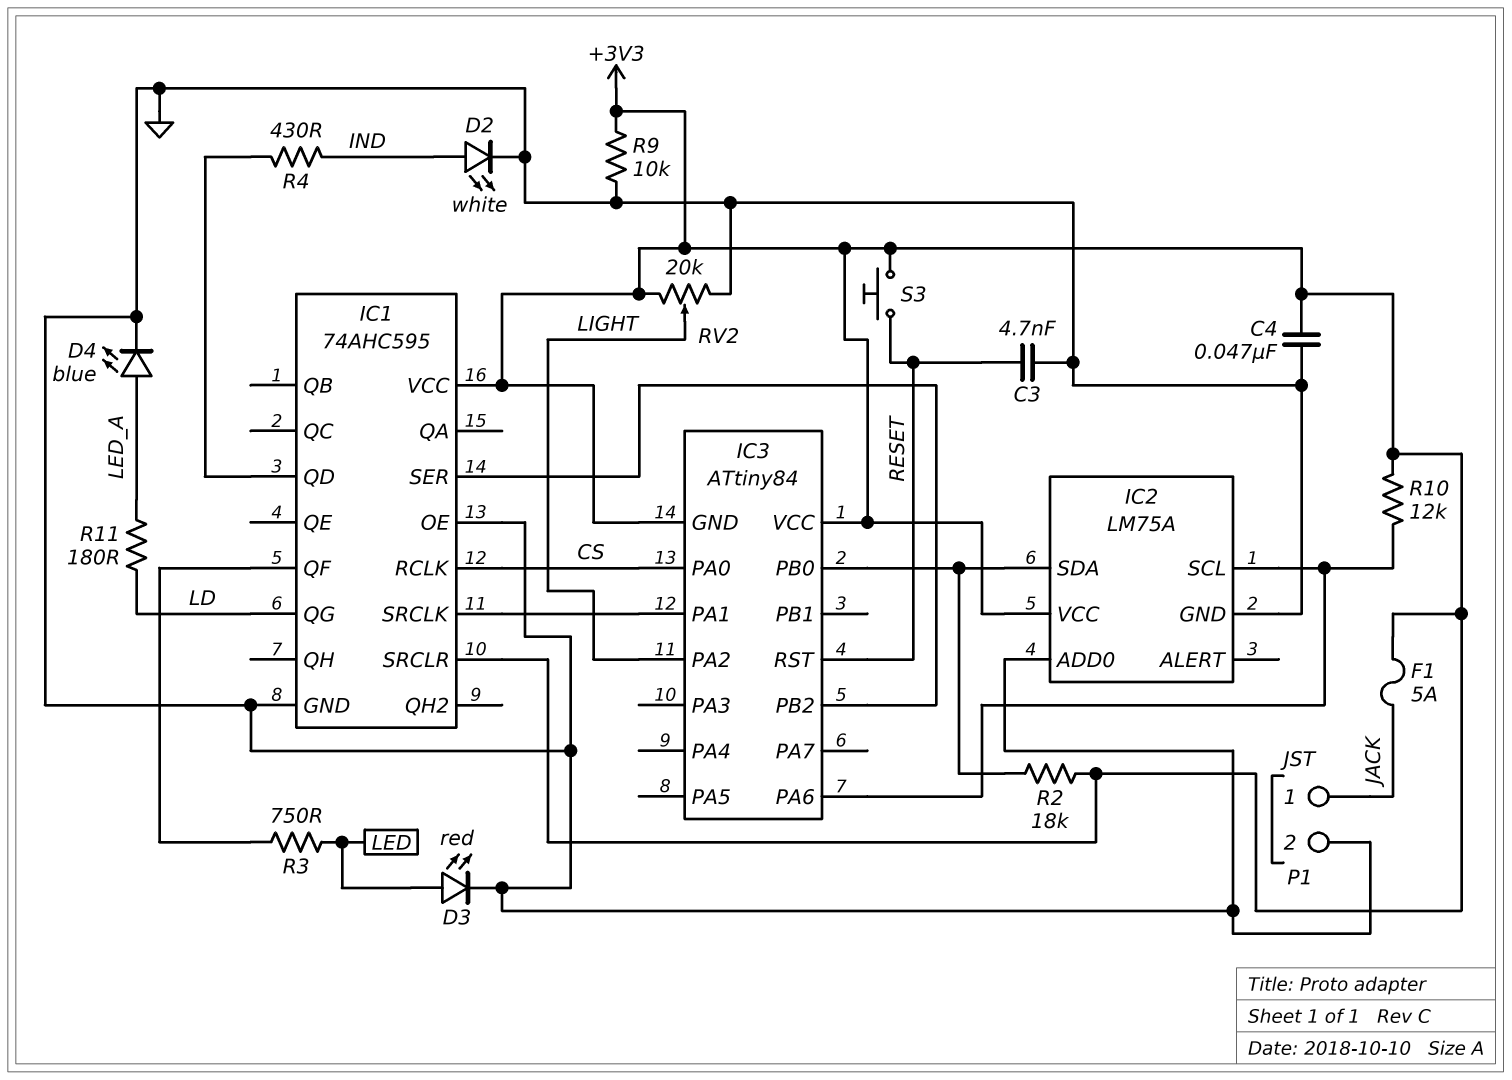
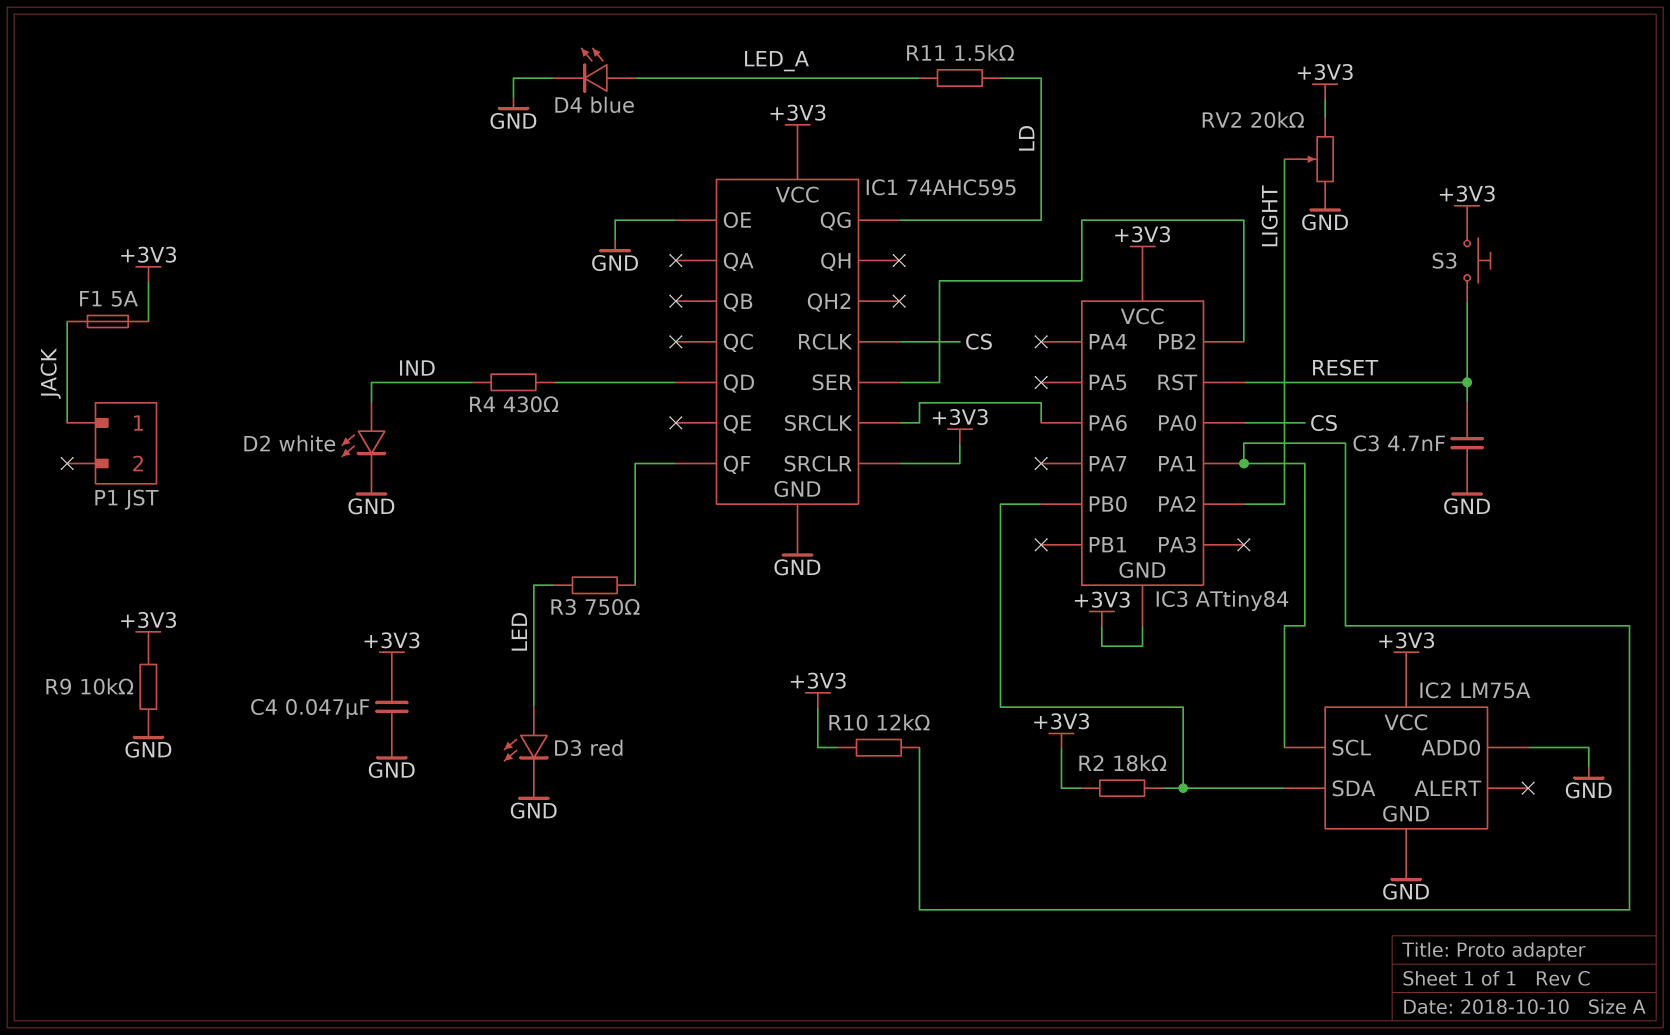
IC3 pin PA1: IC1/SRCLK -> IC2/SCL
IC3 pin PA6: IC2/SCL -> IC1/SRCLK
P1 pin 2: GND -> none
R11: 180 (LD, LED_A) -> 1.5k (LD, LED_A)

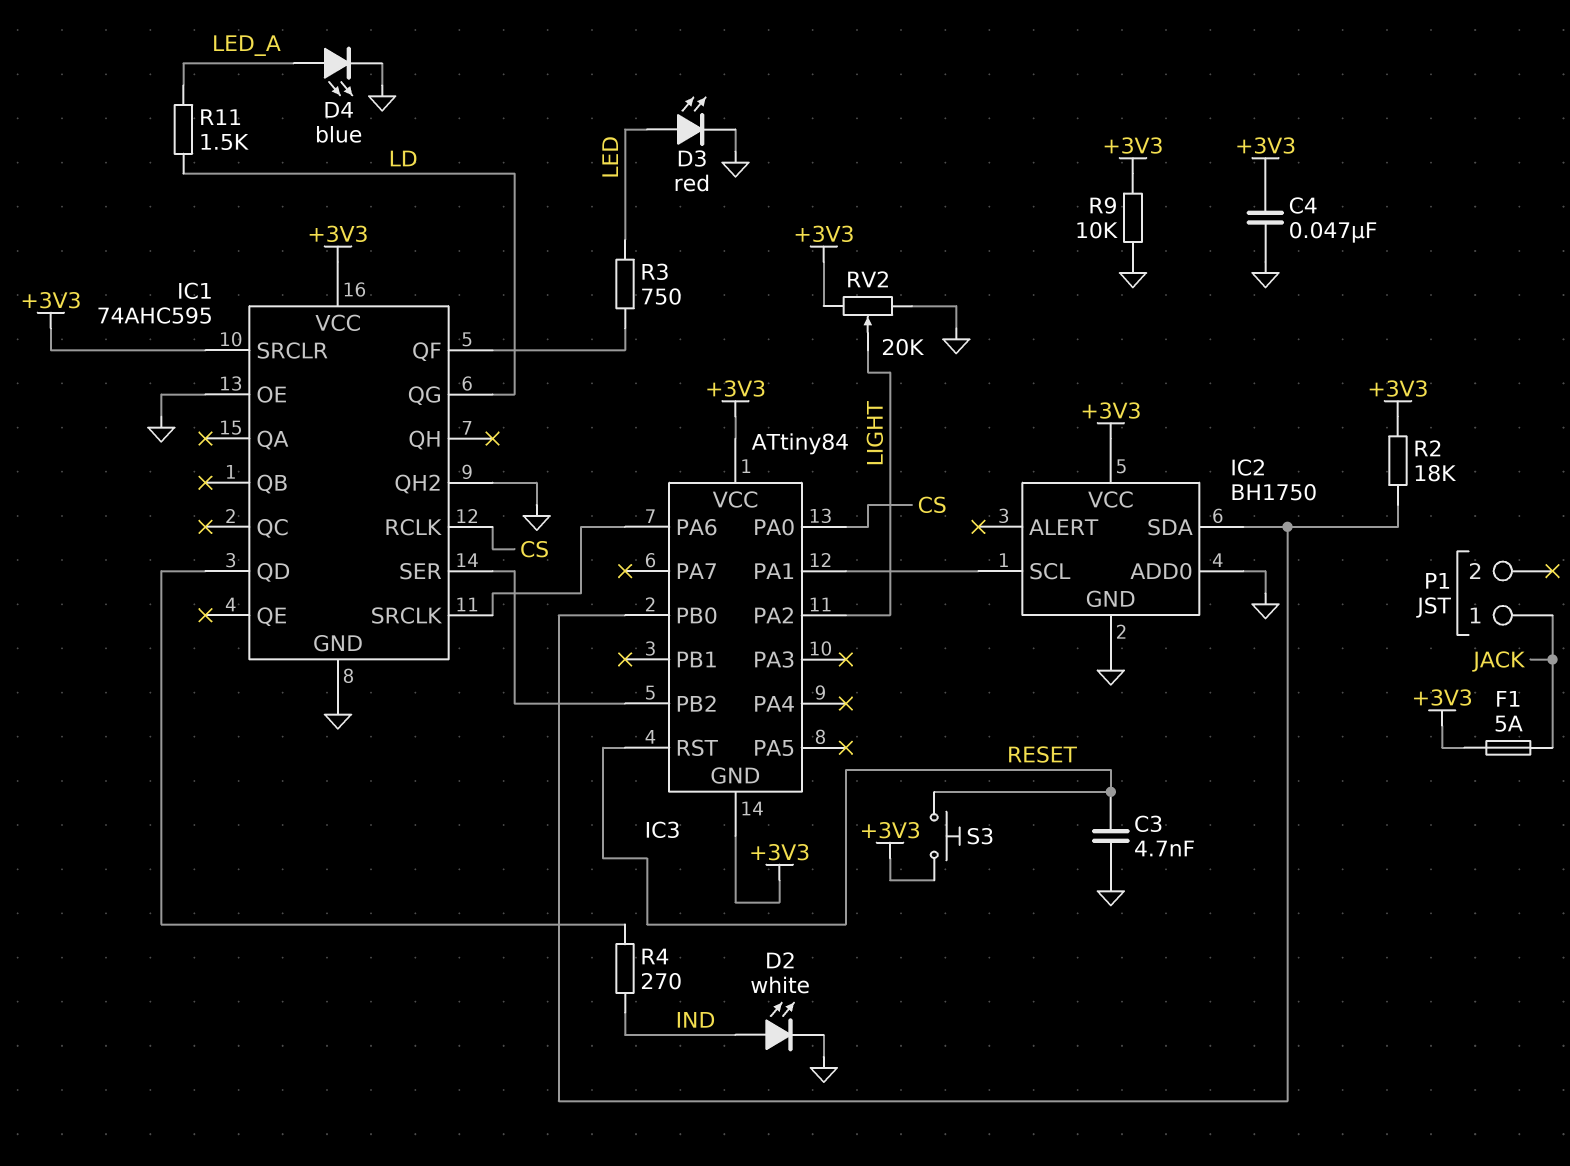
IC1 pin QH2: none -> GND
IC2: LM75A -> BH1750
R4: 430 (IC1/QD, IND) -> 270 (IC1/QD, IND)
R10: 12k (+3V3, IC2/SCL) -> none

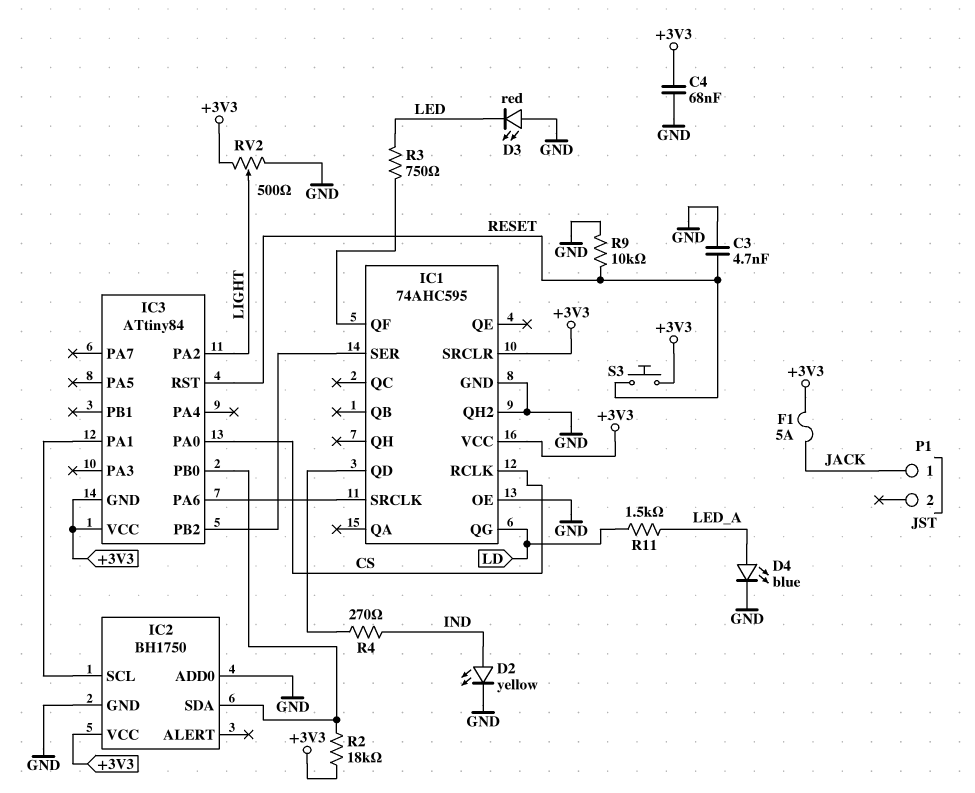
C4: 47nF (+3V3, GND) -> 68nF (+3V3, GND)
D2: LED white (A IND, K GND) -> LED yellow (A IND, K GND)
D3: LED red (A LED, K GND) -> LED red (A GND, K LED)
R9: 10k (+3V3, GND) -> 10k (GND, RESET)
RV2: 20k (+3V3, GND, wiper LIGHT) -> 500 (+3V3, GND, wiper LIGHT)

